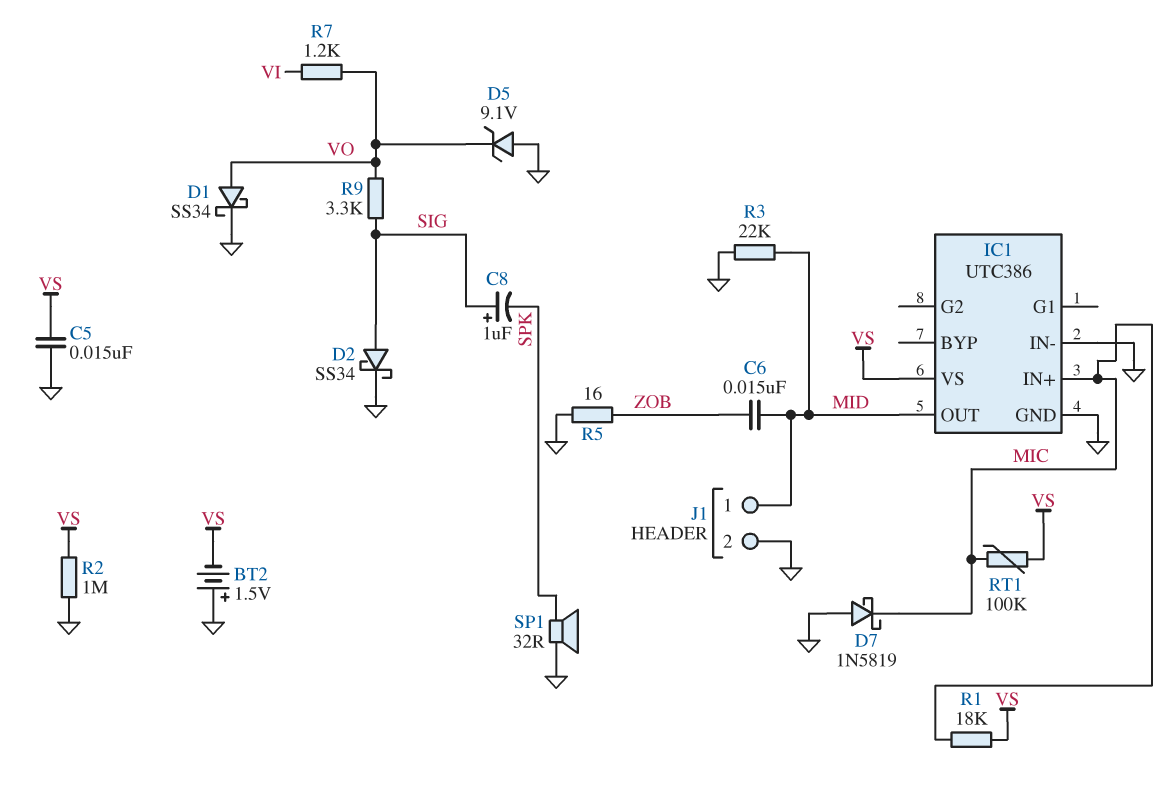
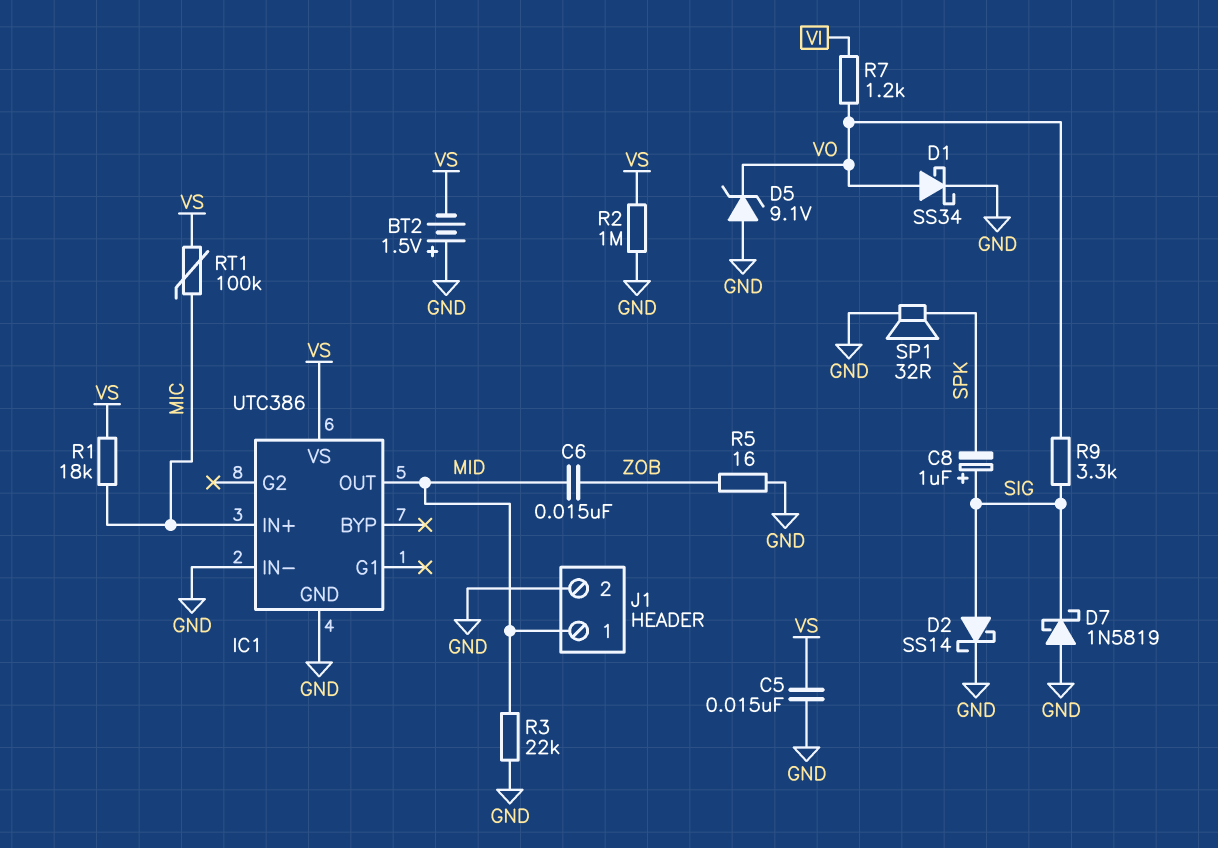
D2: schottky SS34 (A SIG, K GND) -> schottky SS14 (A SIG, K GND)
D7: schottky 1N5819 (A GND, K MIC) -> schottky 1N5819 (A GND, K SIG)

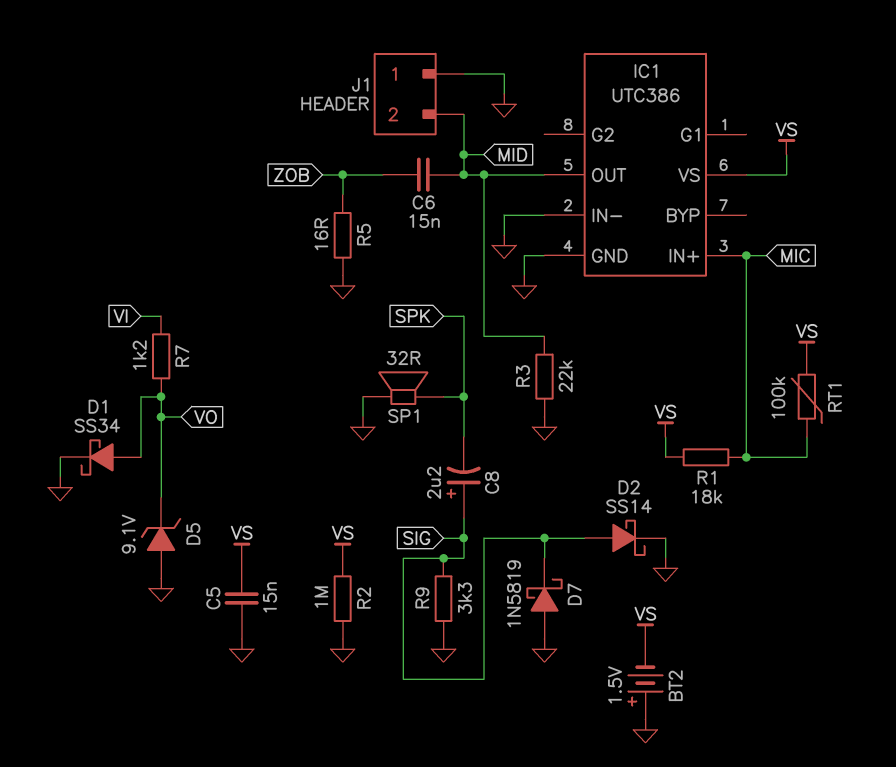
C8: 1uF (plus SIG, minus SPK) -> 2.2uF (plus SIG, minus SPK)
J1 pin 1: MID -> GND
J1 pin 2: GND -> MID
R9: 3.3k (SIG, VO) -> 3.3k (GND, SIG)

